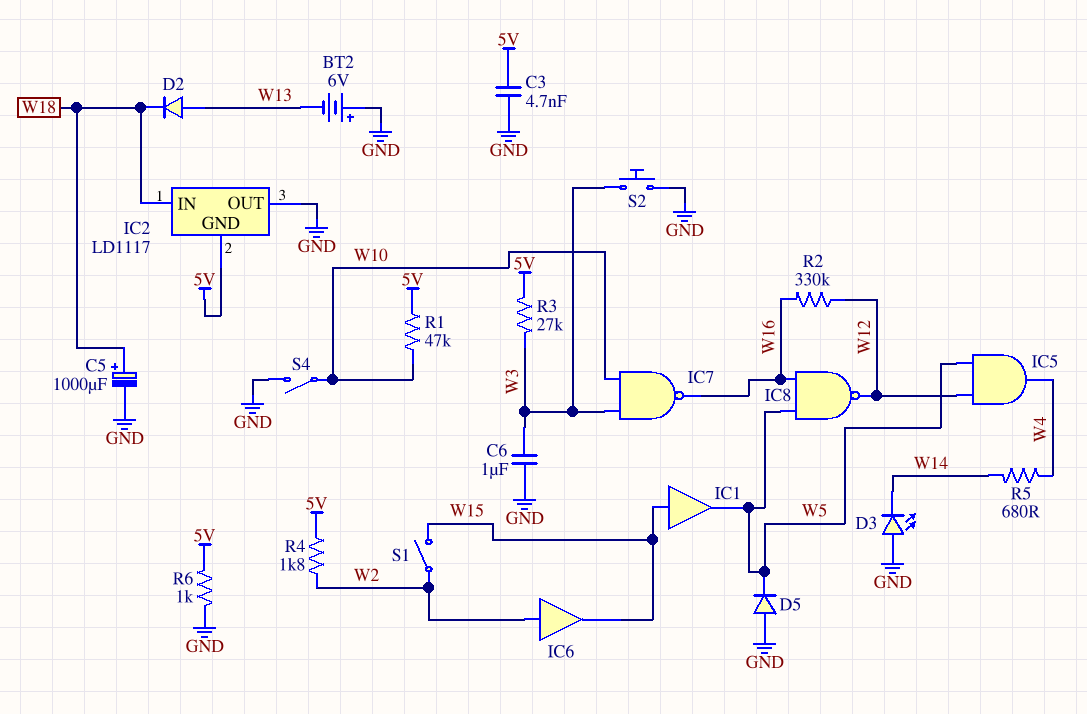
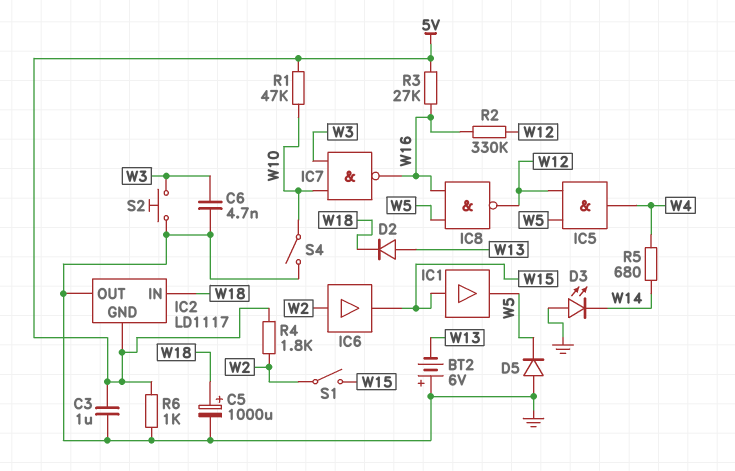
C3: 4.7nF (5V, GND) -> 1uF (5V, GND)
C6: 1uF (GND, W3) -> 4.7nF (GND, W3)
R3: 27k (5V, W3) -> 27k (5V, W16)

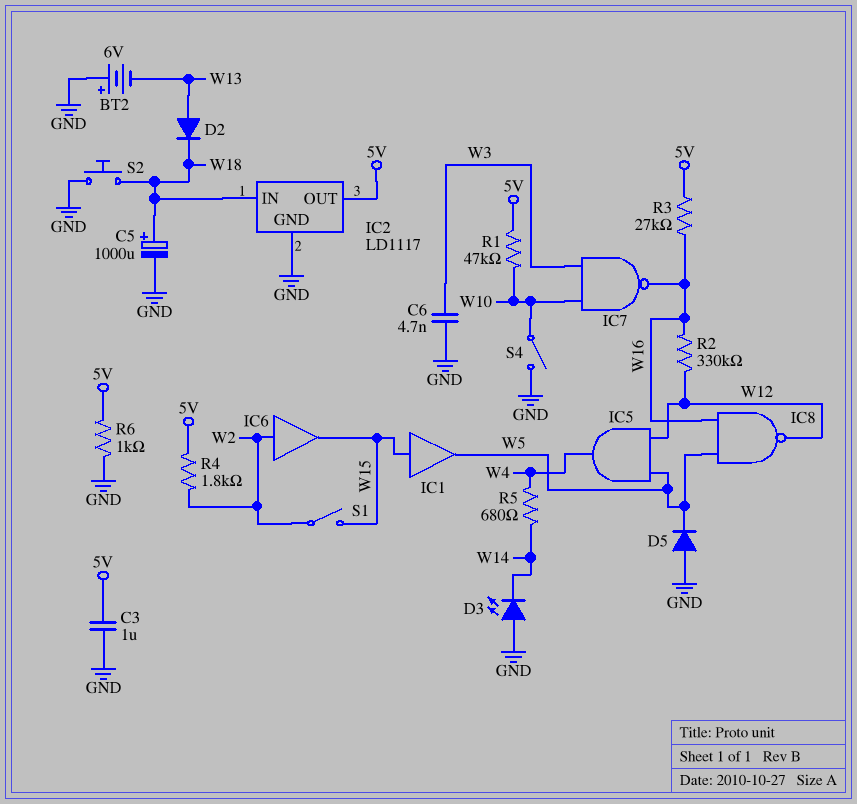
IC2 pin GND: 5V -> GND
IC2 pin OUT: GND -> 5V
S2: button (GND, W3) -> button (GND, W18)

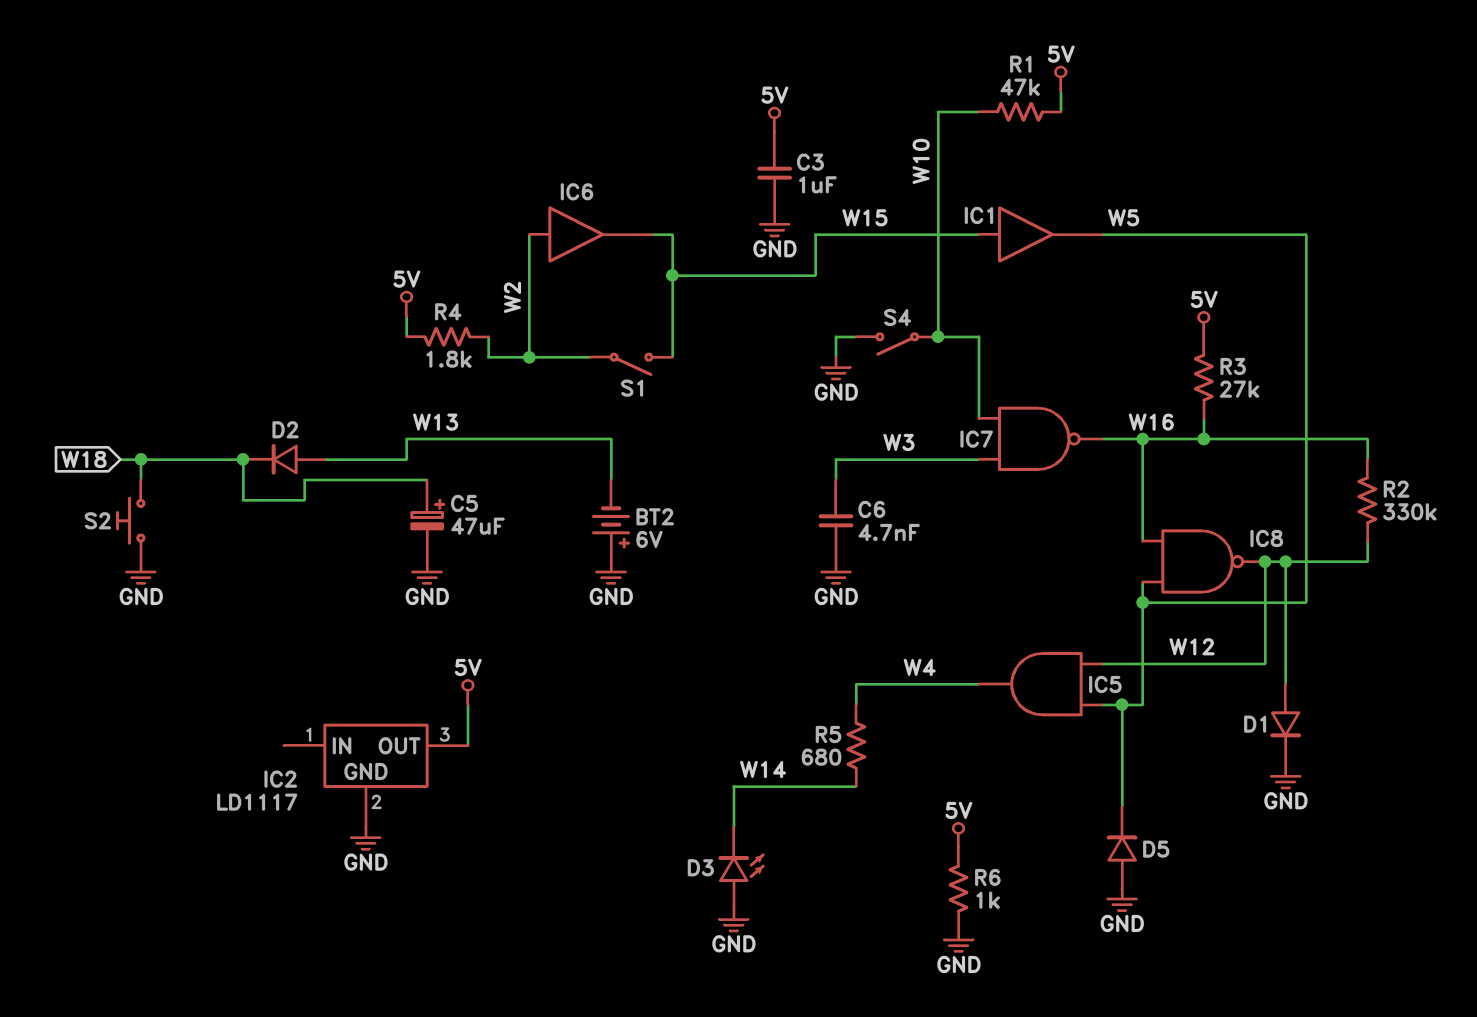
C5: 1000uF (plus W18, minus GND) -> 47uF (plus W18, minus GND)
D1: none -> diode (A W12, K GND)
IC2 pin IN: W18 -> none

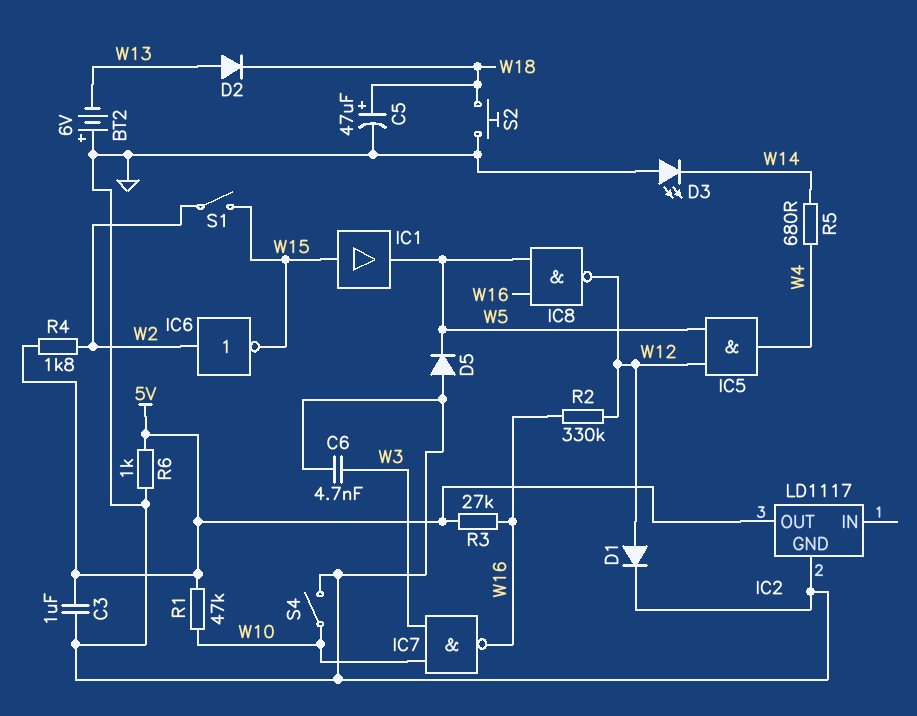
IC6: buffer (in W2, out W15) -> NOT (in W2, out W15)

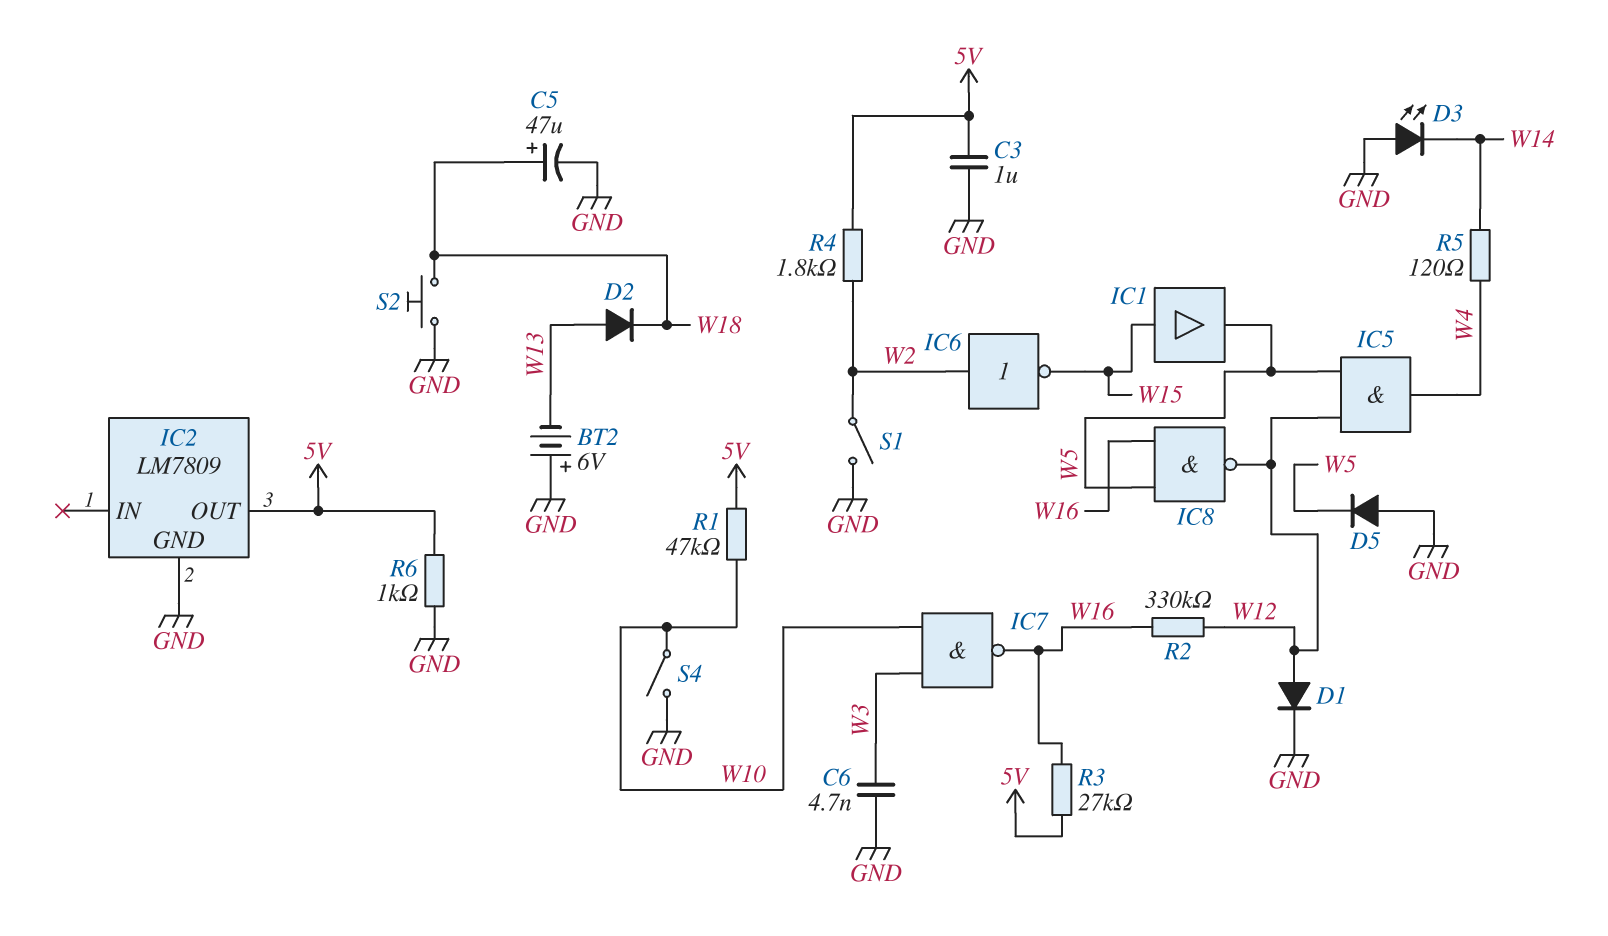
IC2: LD1117 -> LM7809
R5: 680 (W4, W14) -> 120 (W4, W14)
S1: switch (W2, W15) -> switch (GND, W2)

